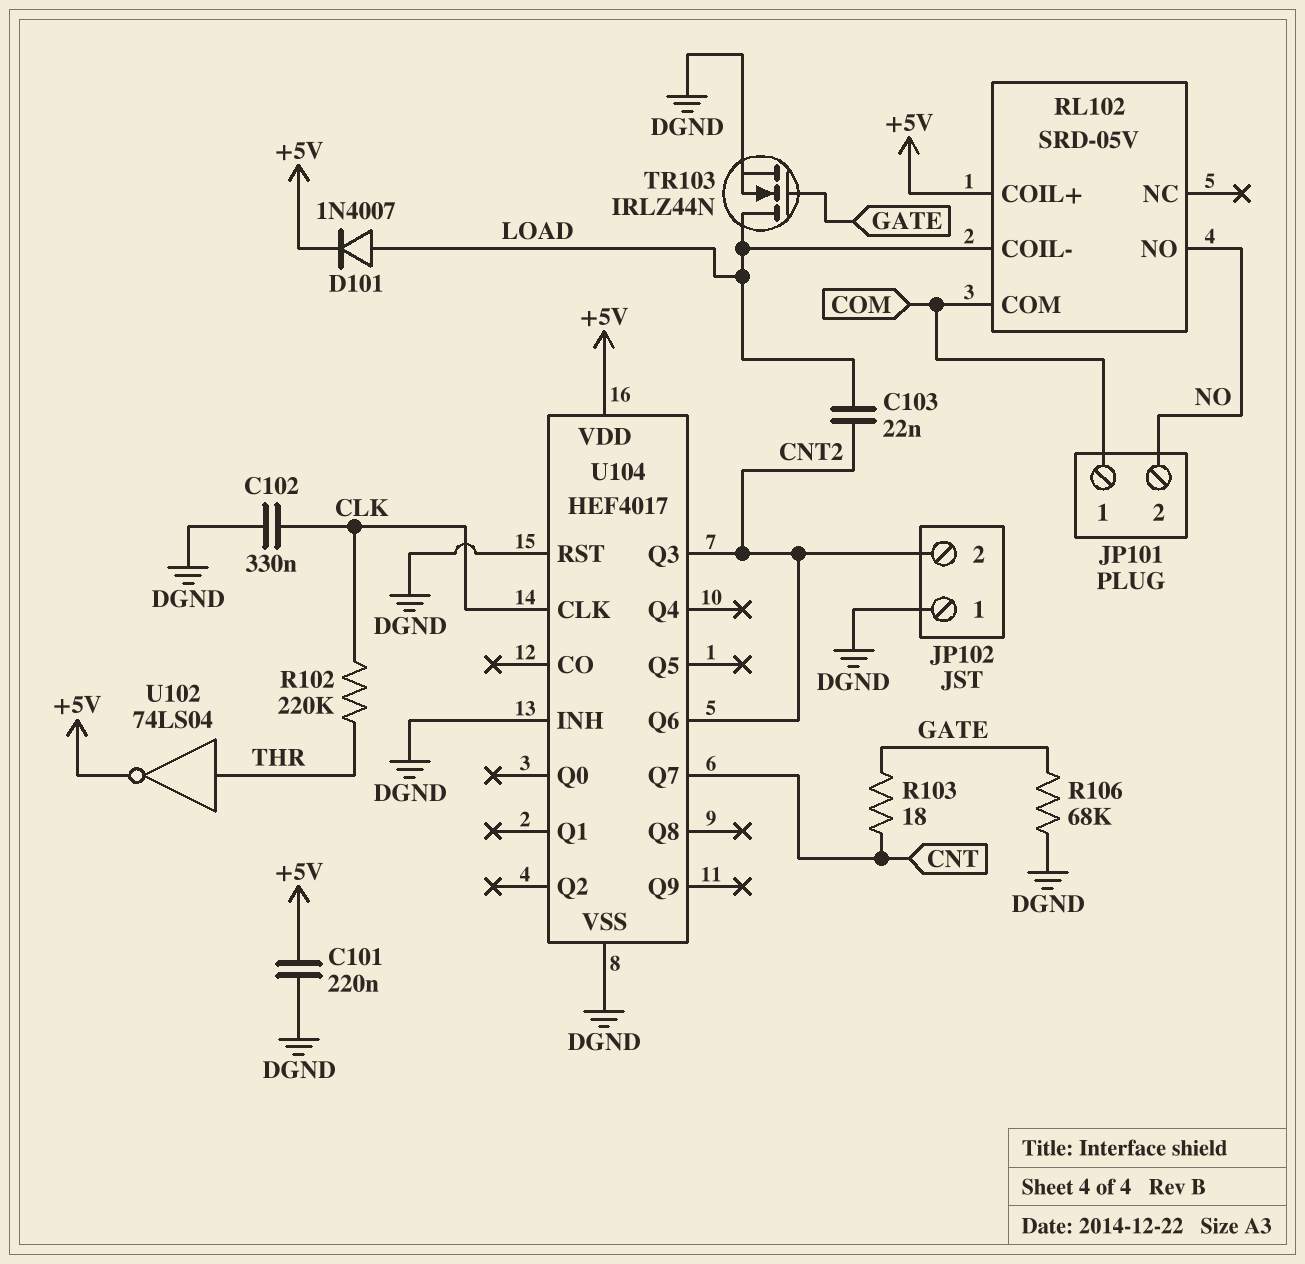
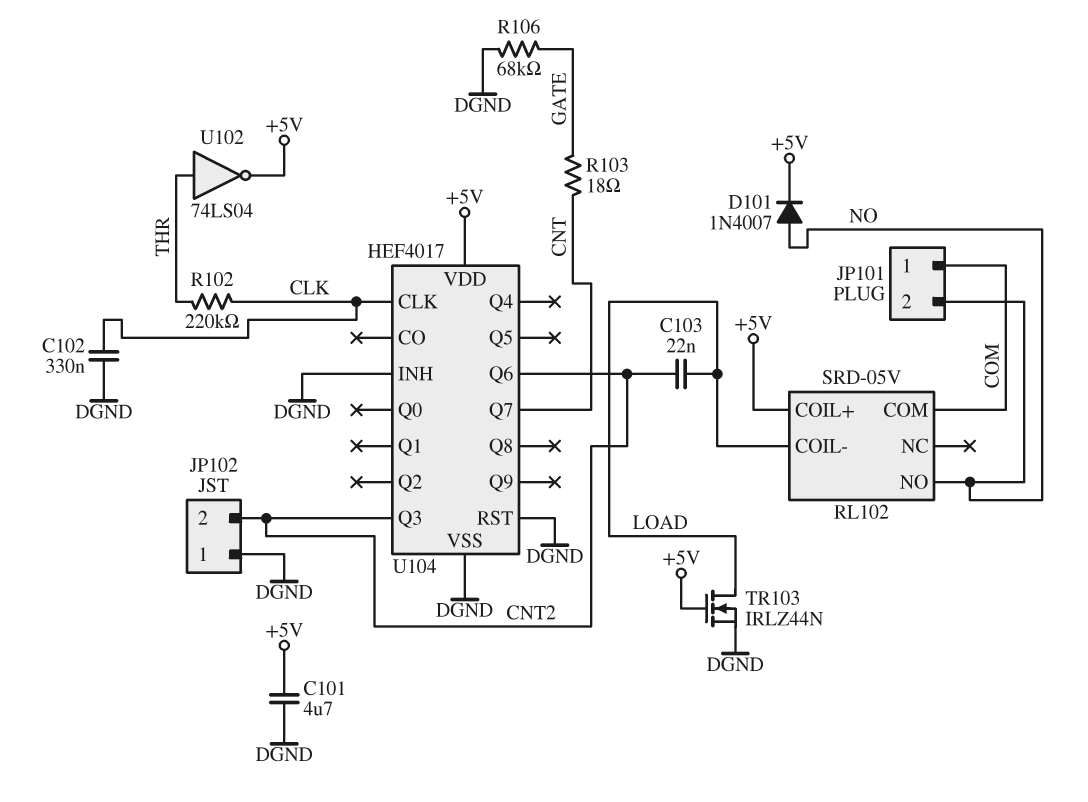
C101: 220nF (+5V, DGND) -> 4.7uF (+5V, DGND)
D101: diode 1N4007 (A LOAD, K +5V) -> diode 1N4007 (A NO, K +5V)
TR103: NMOS IRLZ44N (G GATE, D LOAD, S DGND) -> NMOS IRLZ44N (G +5V, D LOAD, S DGND)

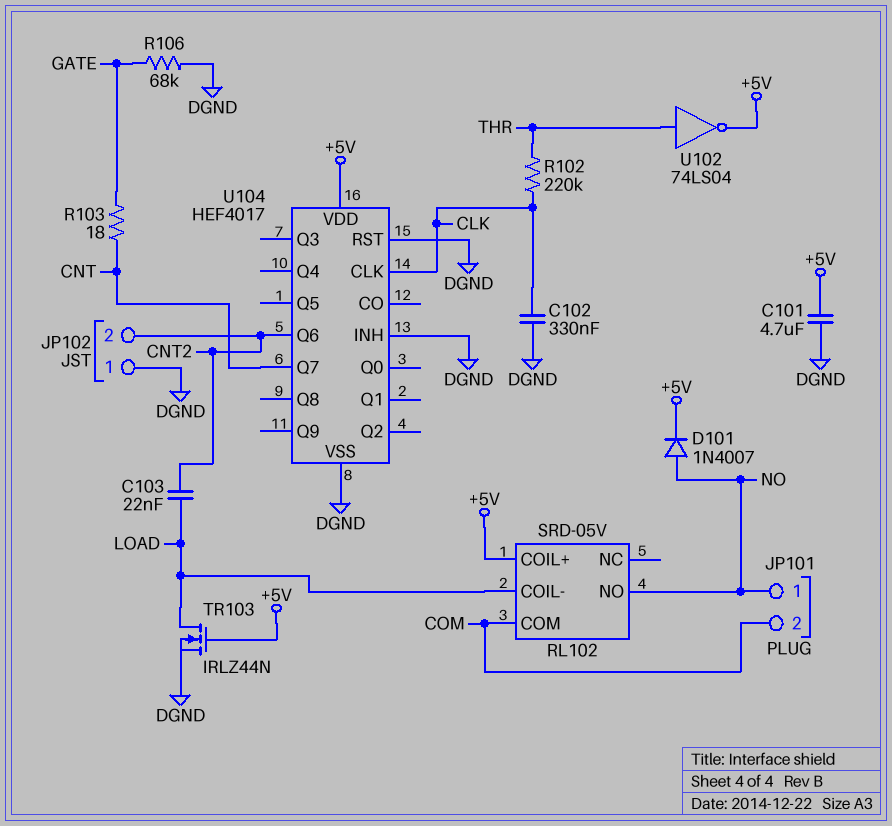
JP101 pin 1: COM -> NO
JP101 pin 2: NO -> COM
U104 pin Q3: CNT2 -> none

